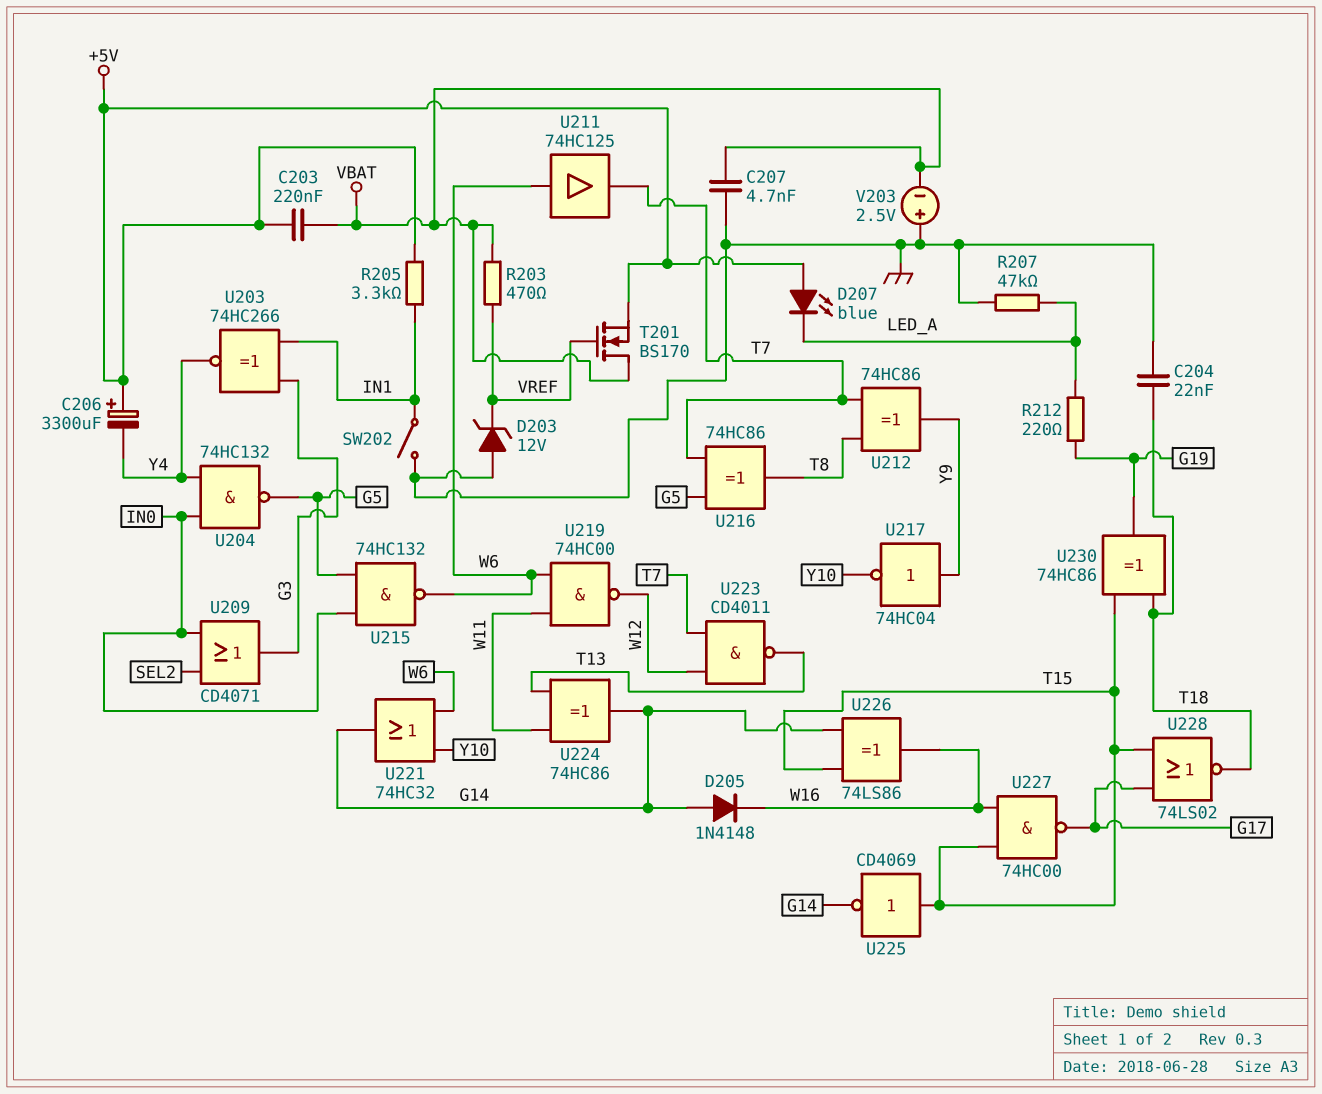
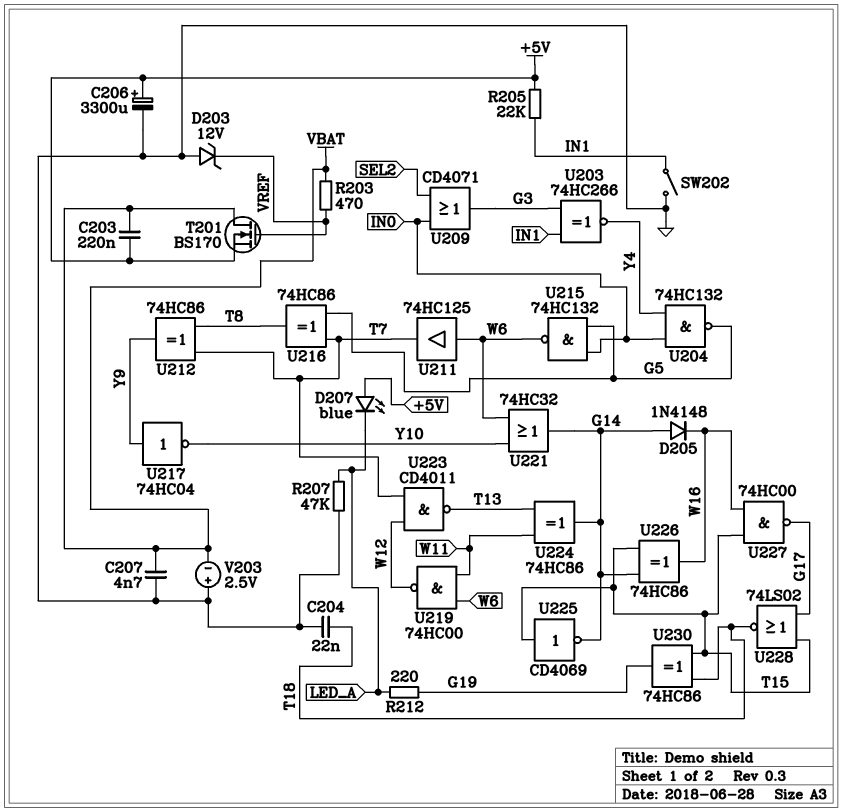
C206: 3300uF (plus +5V, minus Y4) -> 3300uF (plus +5V, minus GND)
R205: 3.3k (+5V, IN1) -> 22k (+5V, IN1)
U226: XOR 74LS86 (in G14, in T15, out W16) -> XOR 74HC86 (in G14, in T15, out W16)

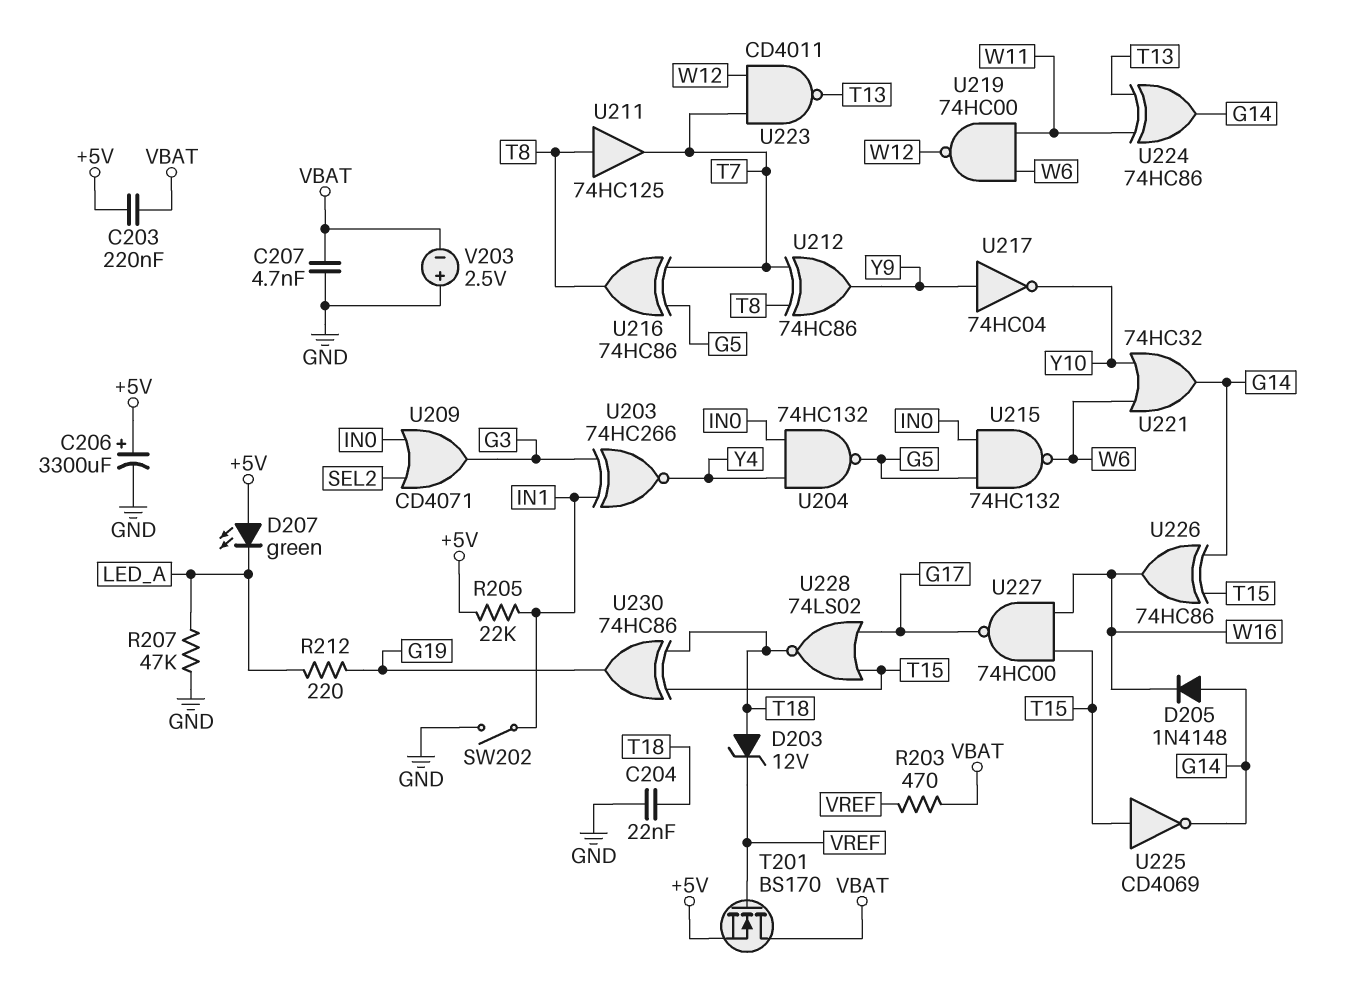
D203: zener 12V (A GND, K VREF) -> zener 12V (A T18, K VREF)
D207: LED blue (A +5V, K LED_A) -> LED green (A +5V, K LED_A)
U211: buffer 74HC125 (in W6, out T7) -> buffer 74HC125 (in T8, out T7)

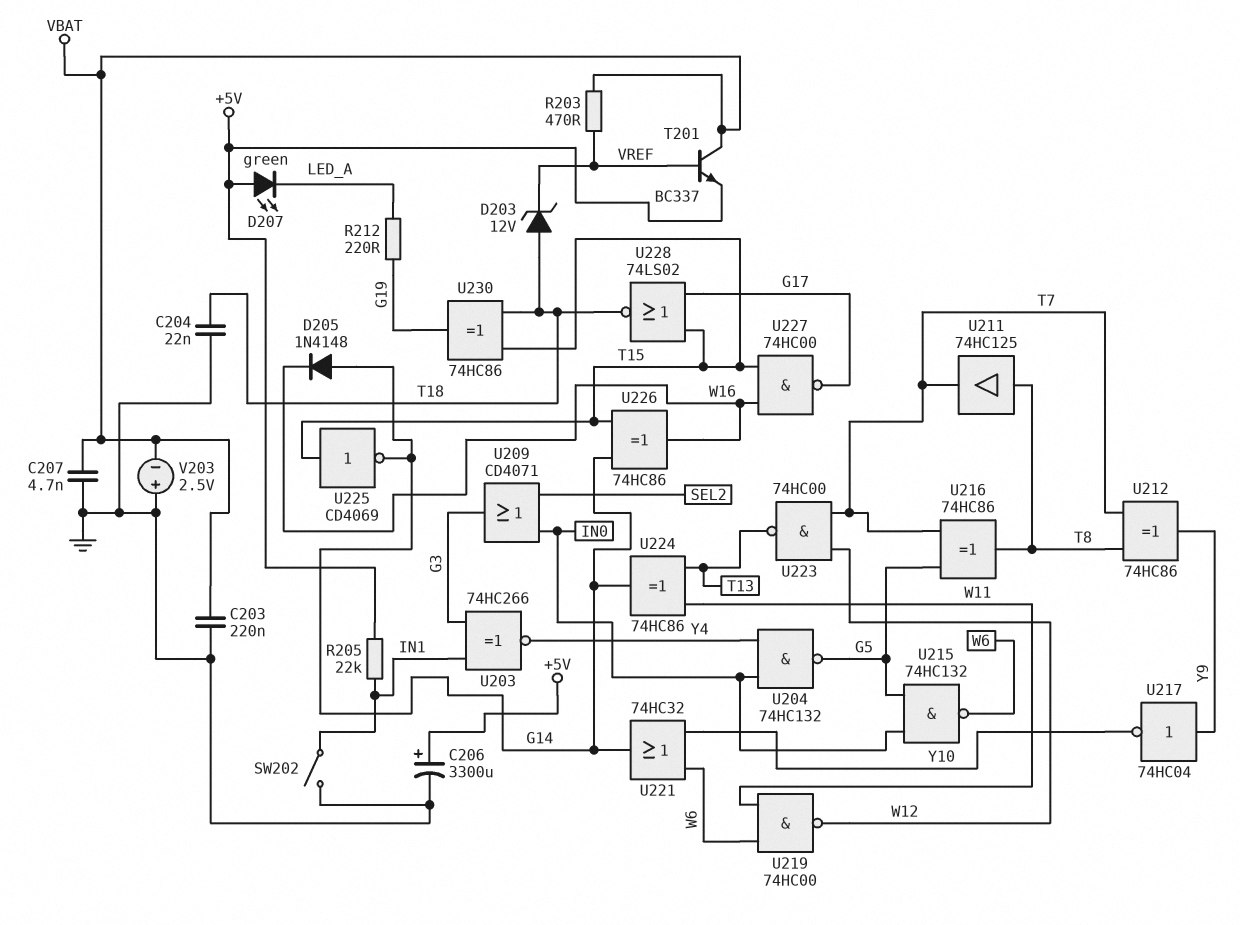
C203: 220nF (+5V, VBAT) -> 220nF (GND, VBAT)
R207: 47k (GND, LED_A) -> none
T201: NMOS BS170 (G VREF, D VBAT, S +5V) -> NPN BC337 (B VREF, C VBAT, E +5V)
U223: NAND CD4011 (in T7, in W12, out T13) -> NAND 74HC00 (in T7, in W12, out T13)

